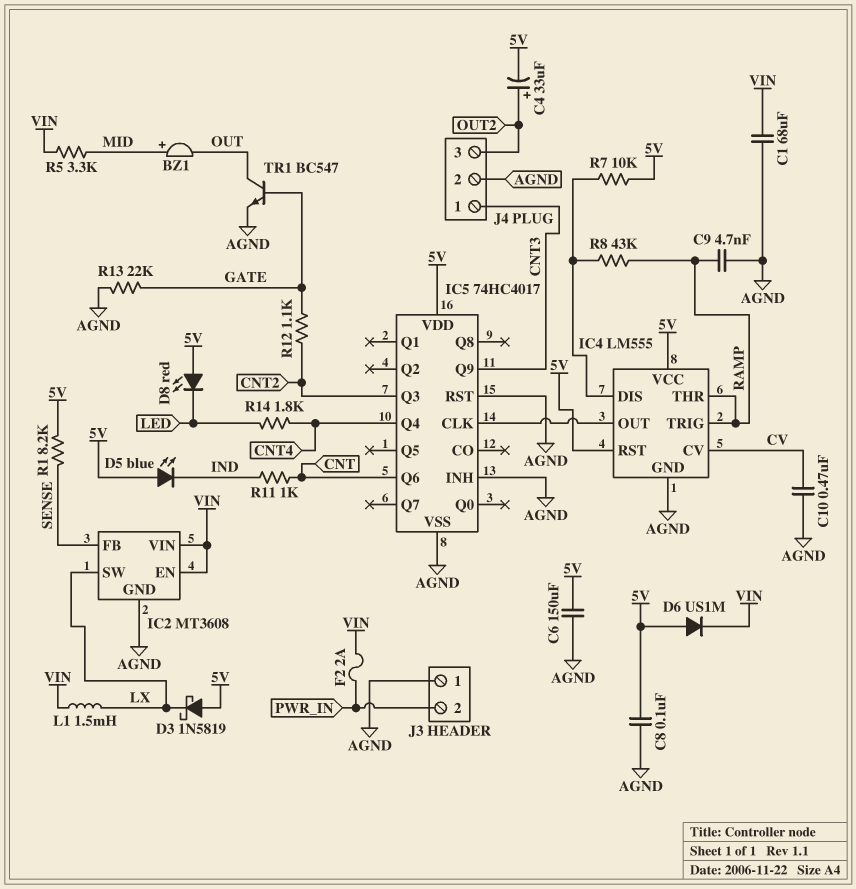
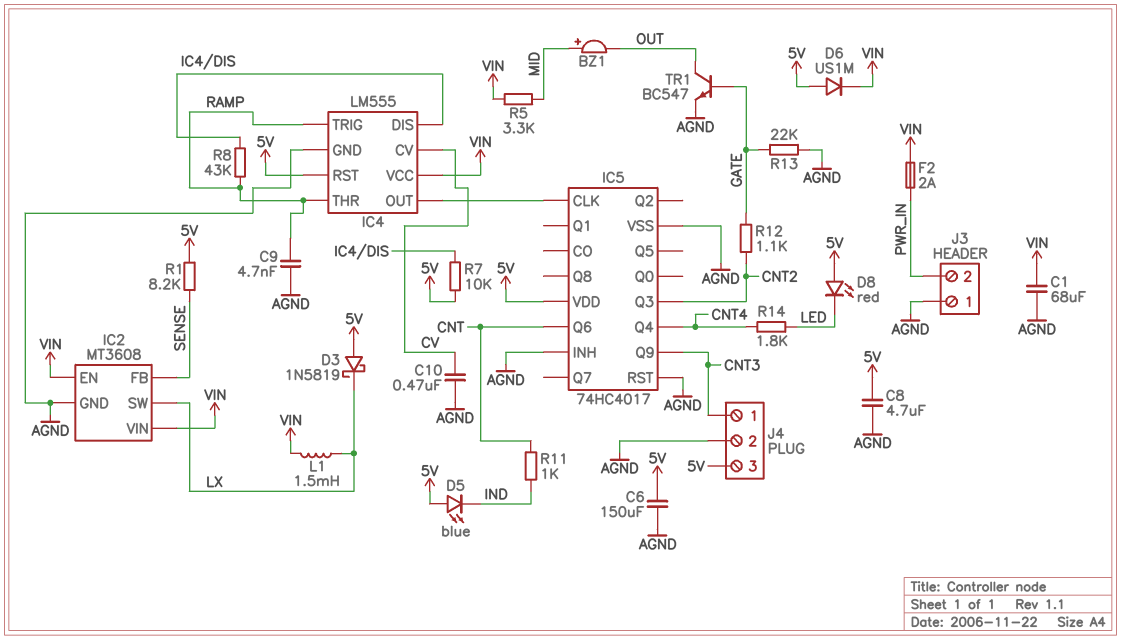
C4: 33uF (plus OUT2, minus 5V) -> none
C8: 100nF (5V, AGND) -> 4.7uF (5V, AGND)
IC4 pin VCC: 5V -> VIN
J4 pin 3: OUT2 -> 5V

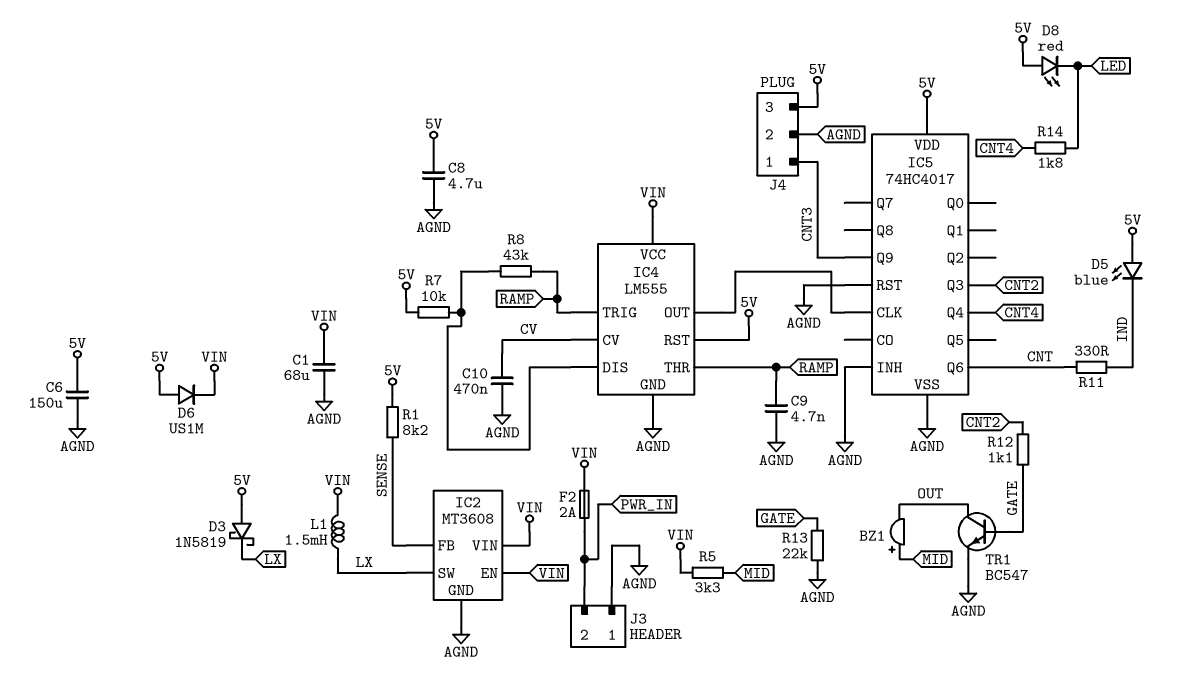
R11: 1k (CNT, IND) -> 330 (CNT, IND)

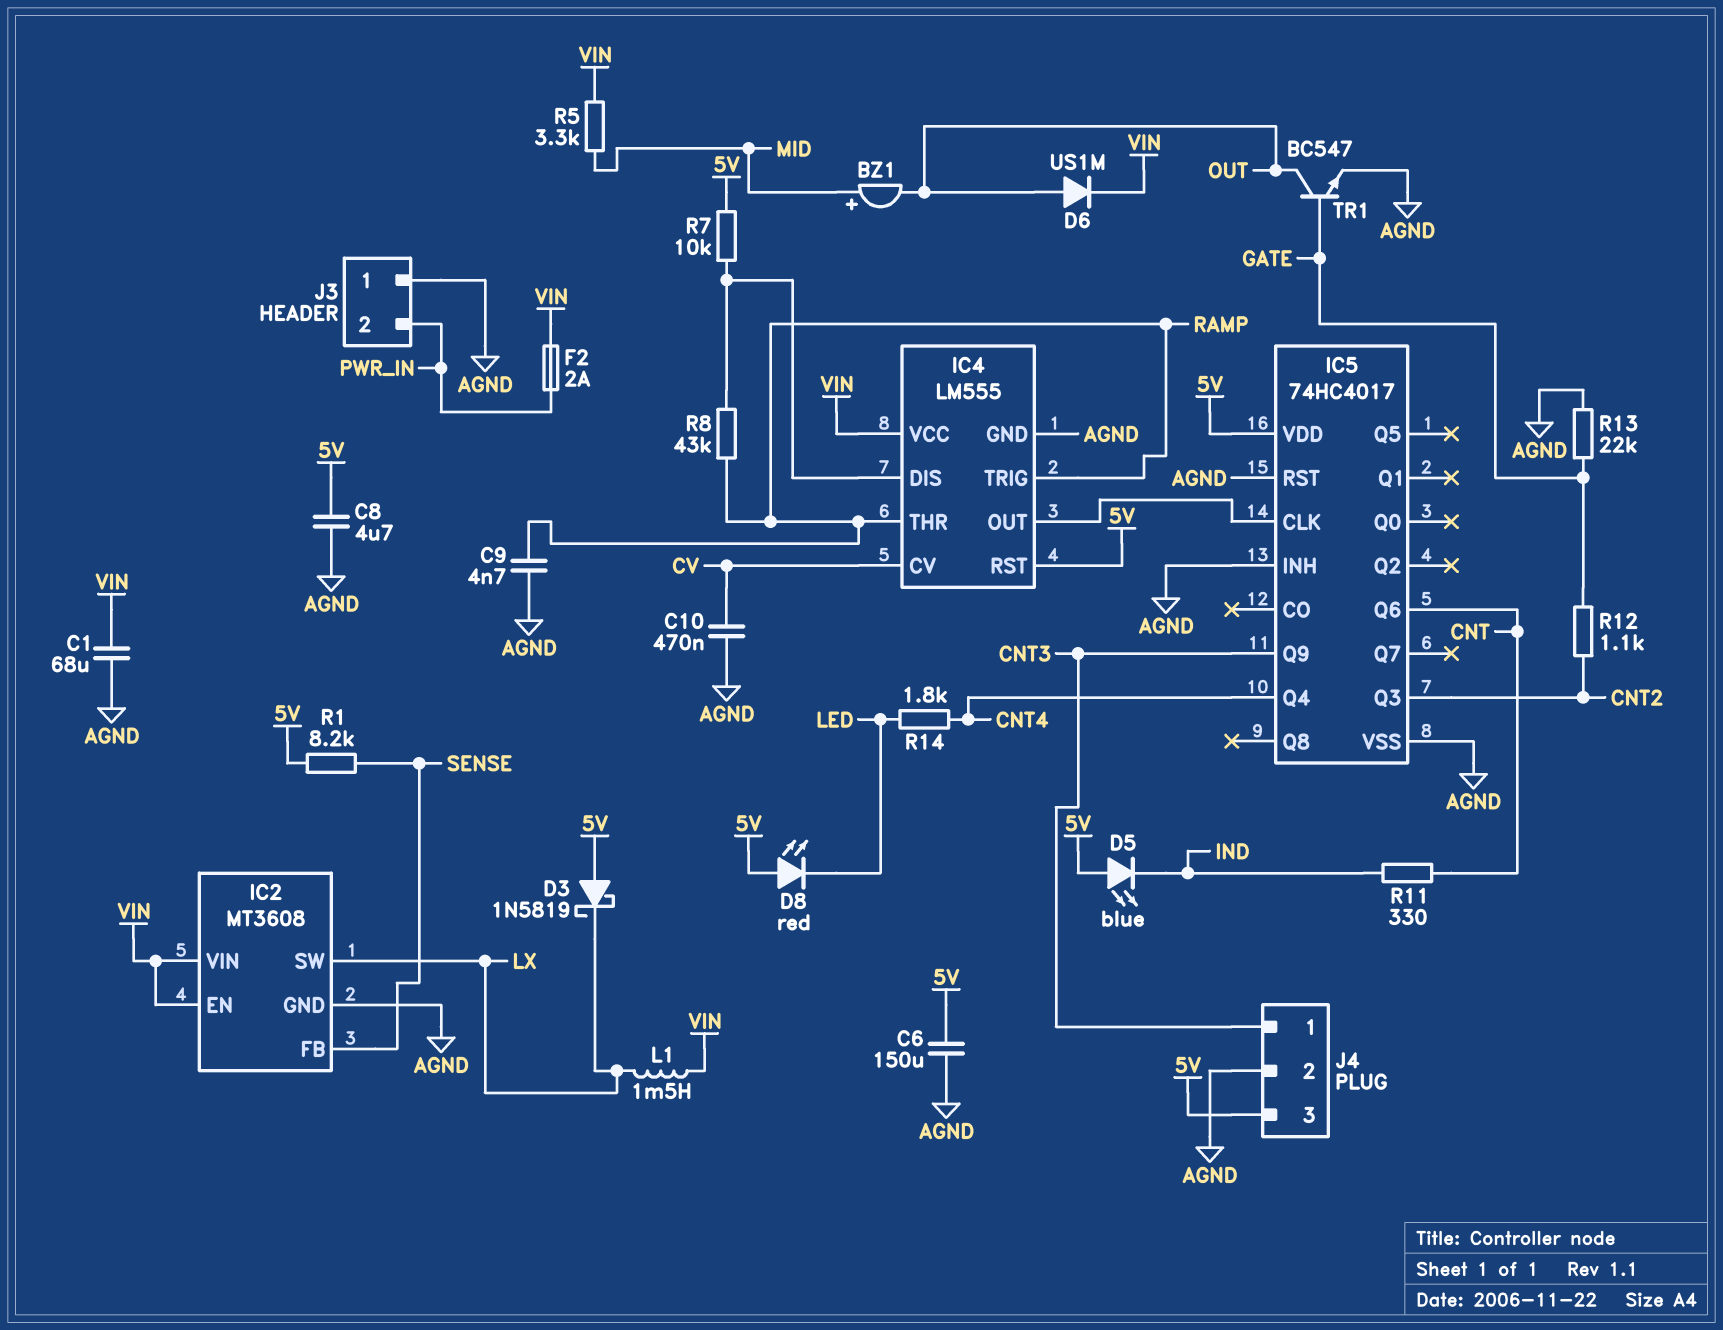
D6: diode US1M (A 5V, K VIN) -> diode US1M (A OUT, K VIN)

